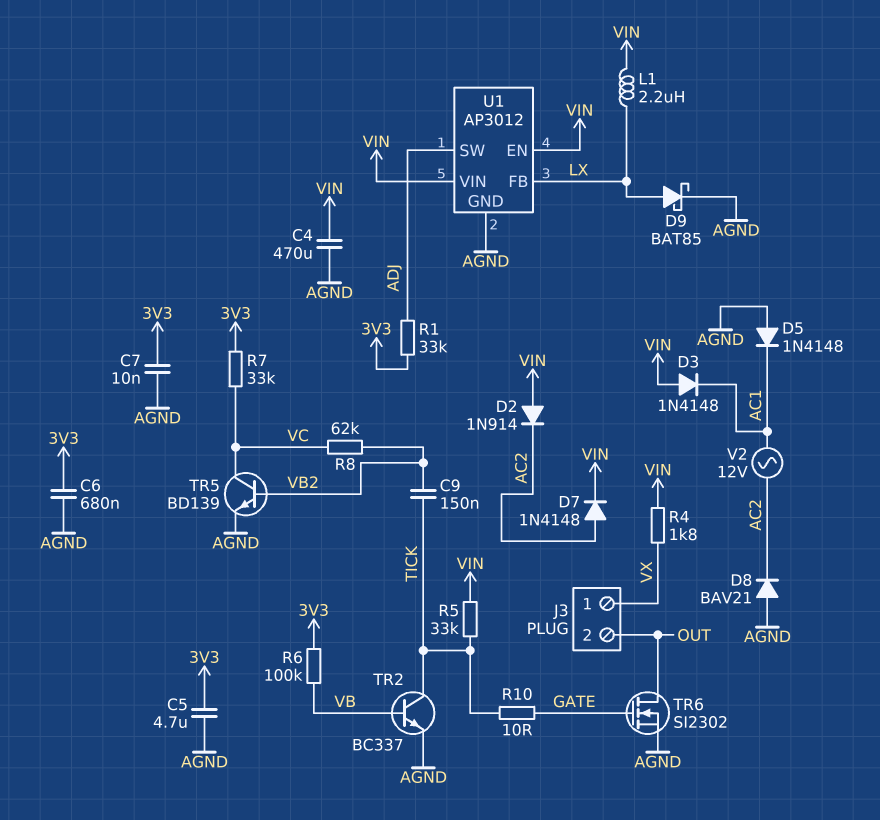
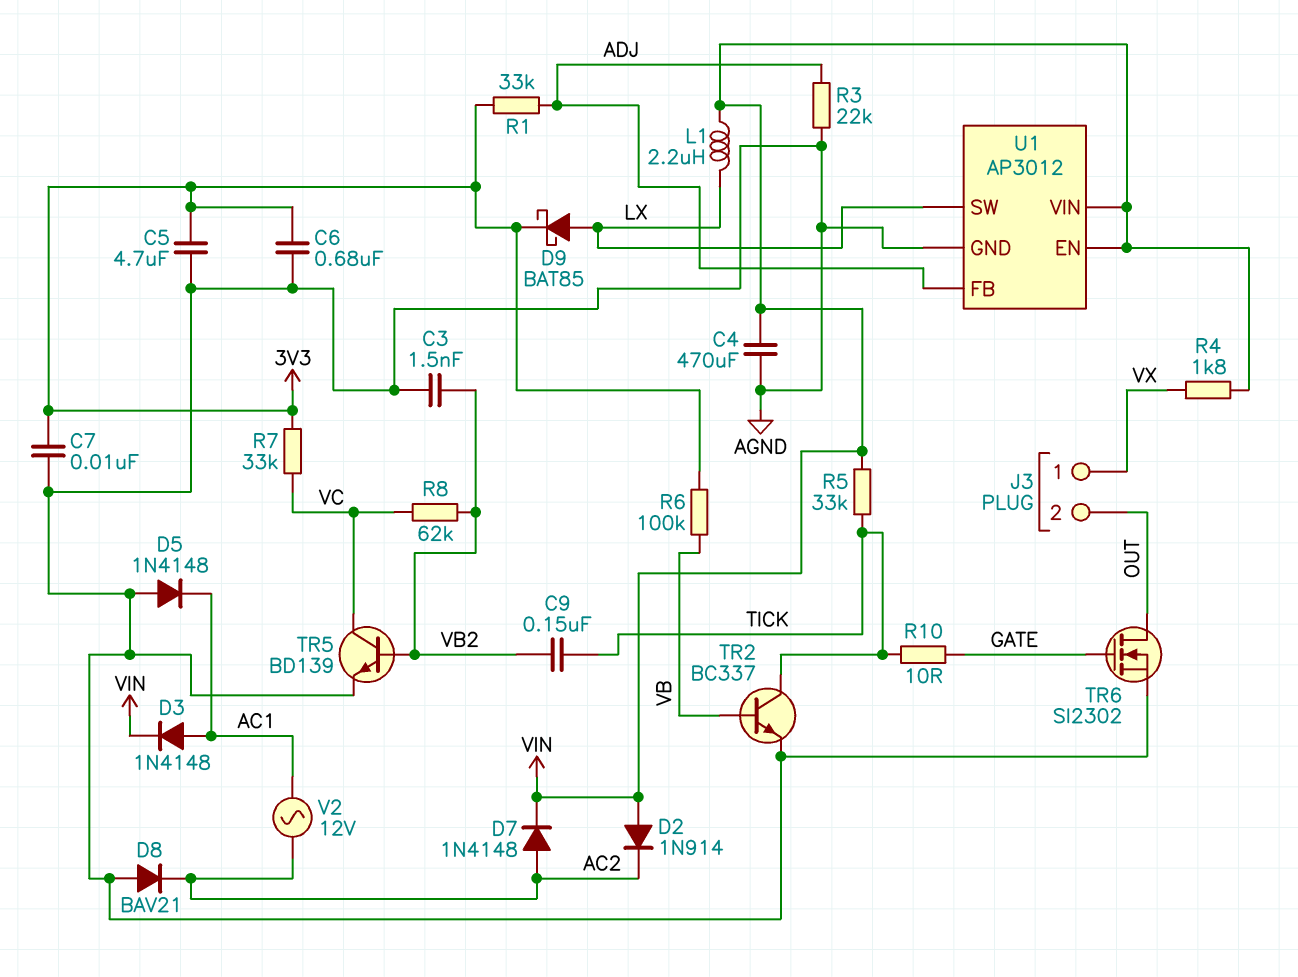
C3: none -> 1.5nF (AGND, VB2)
D3: diode 1N4148 (A VIN, K AC1) -> diode 1N4148 (A AC1, K VIN)
D9: schottky BAT85 (A LX, K AGND) -> schottky BAT85 (A LX, K 3V3)
R3: none -> 22k (ADJ, AGND)
U1 pin FB: LX -> ADJ
U1 pin SW: ADJ -> LX

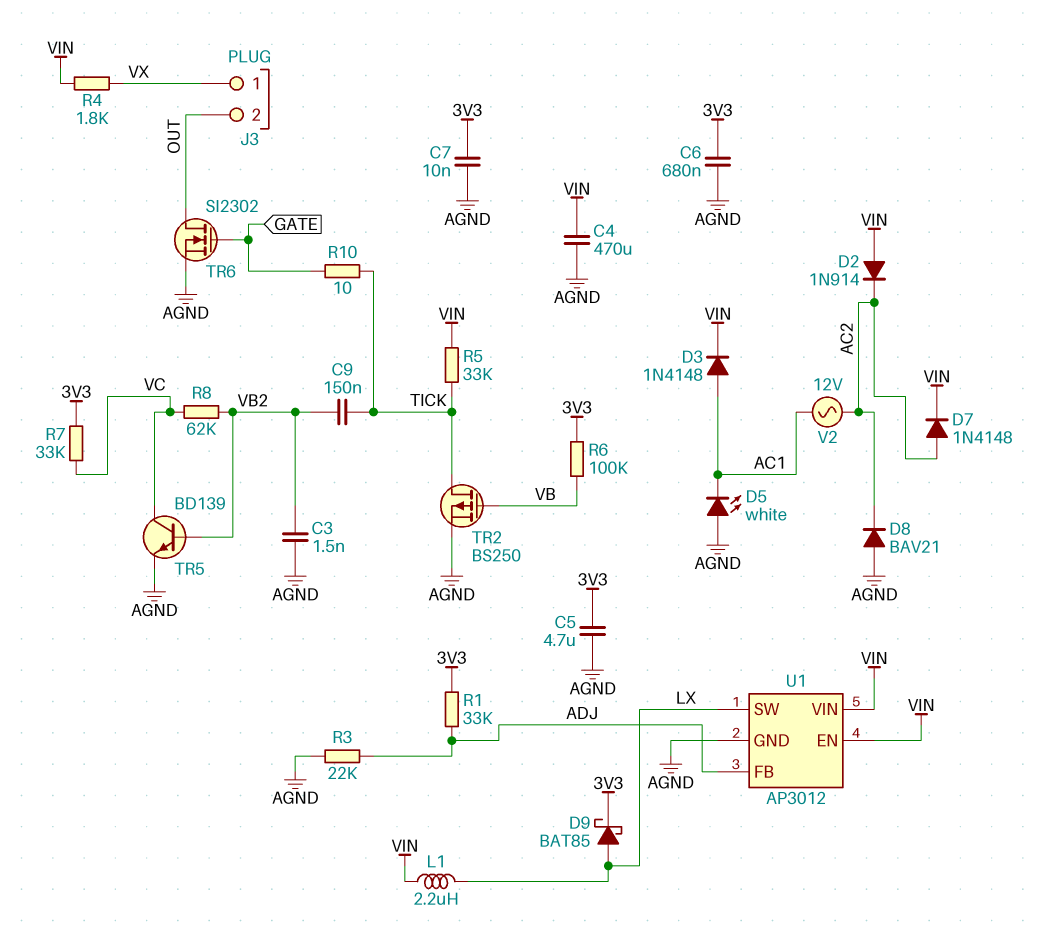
D5: diode 1N4148 (A AGND, K AC1) -> LED white (A AGND, K AC1)
TR2: NPN BC337 (B VB, C TICK, E AGND) -> PMOS BS250 (G VB, D TICK, S AGND)

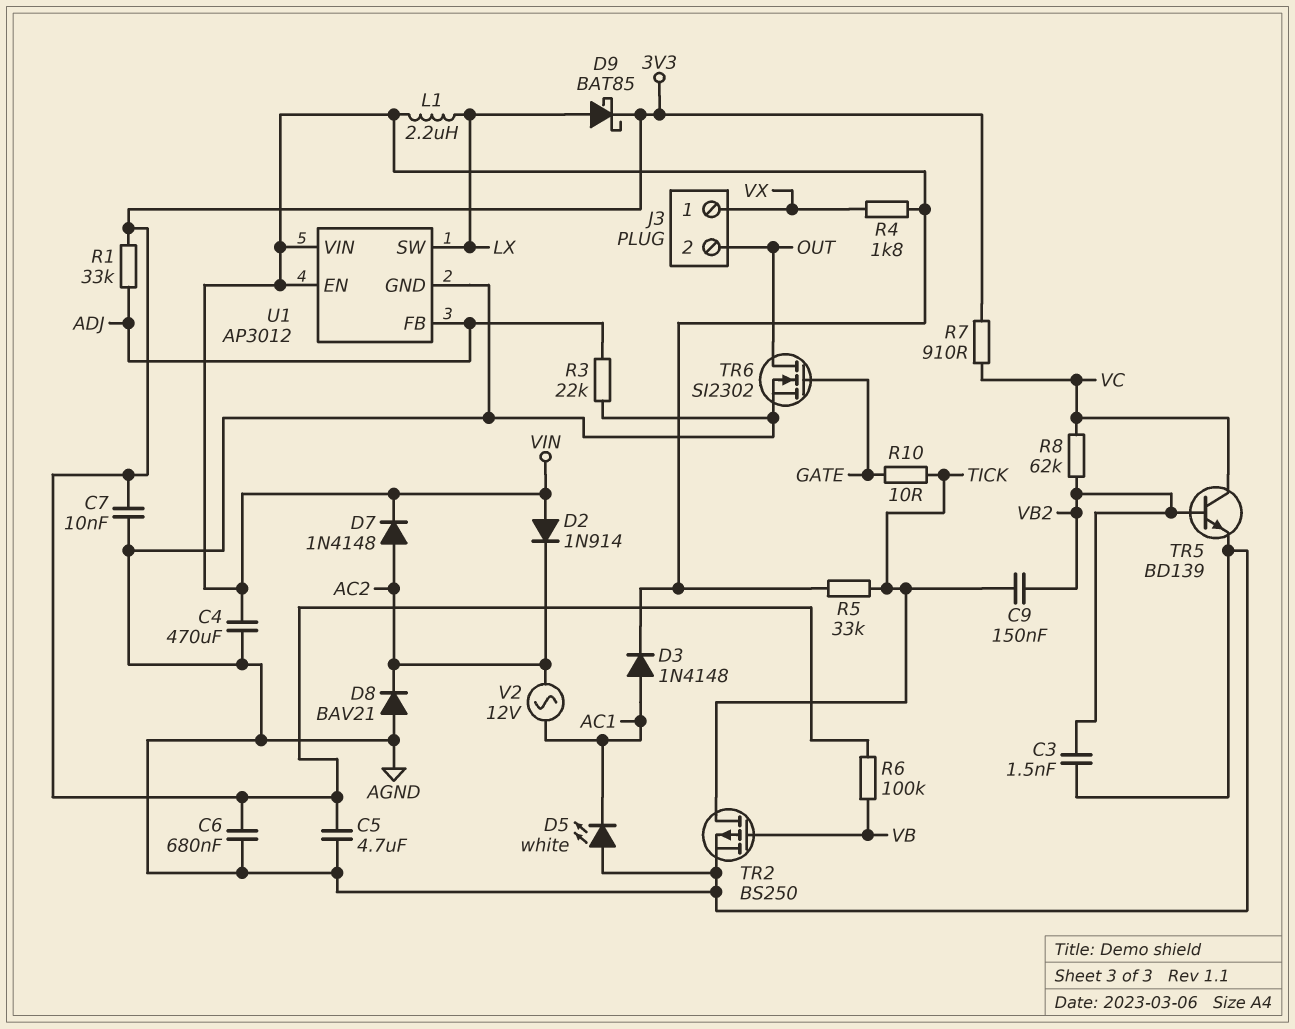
R7: 33k (3V3, VC) -> 910 (3V3, VC)

